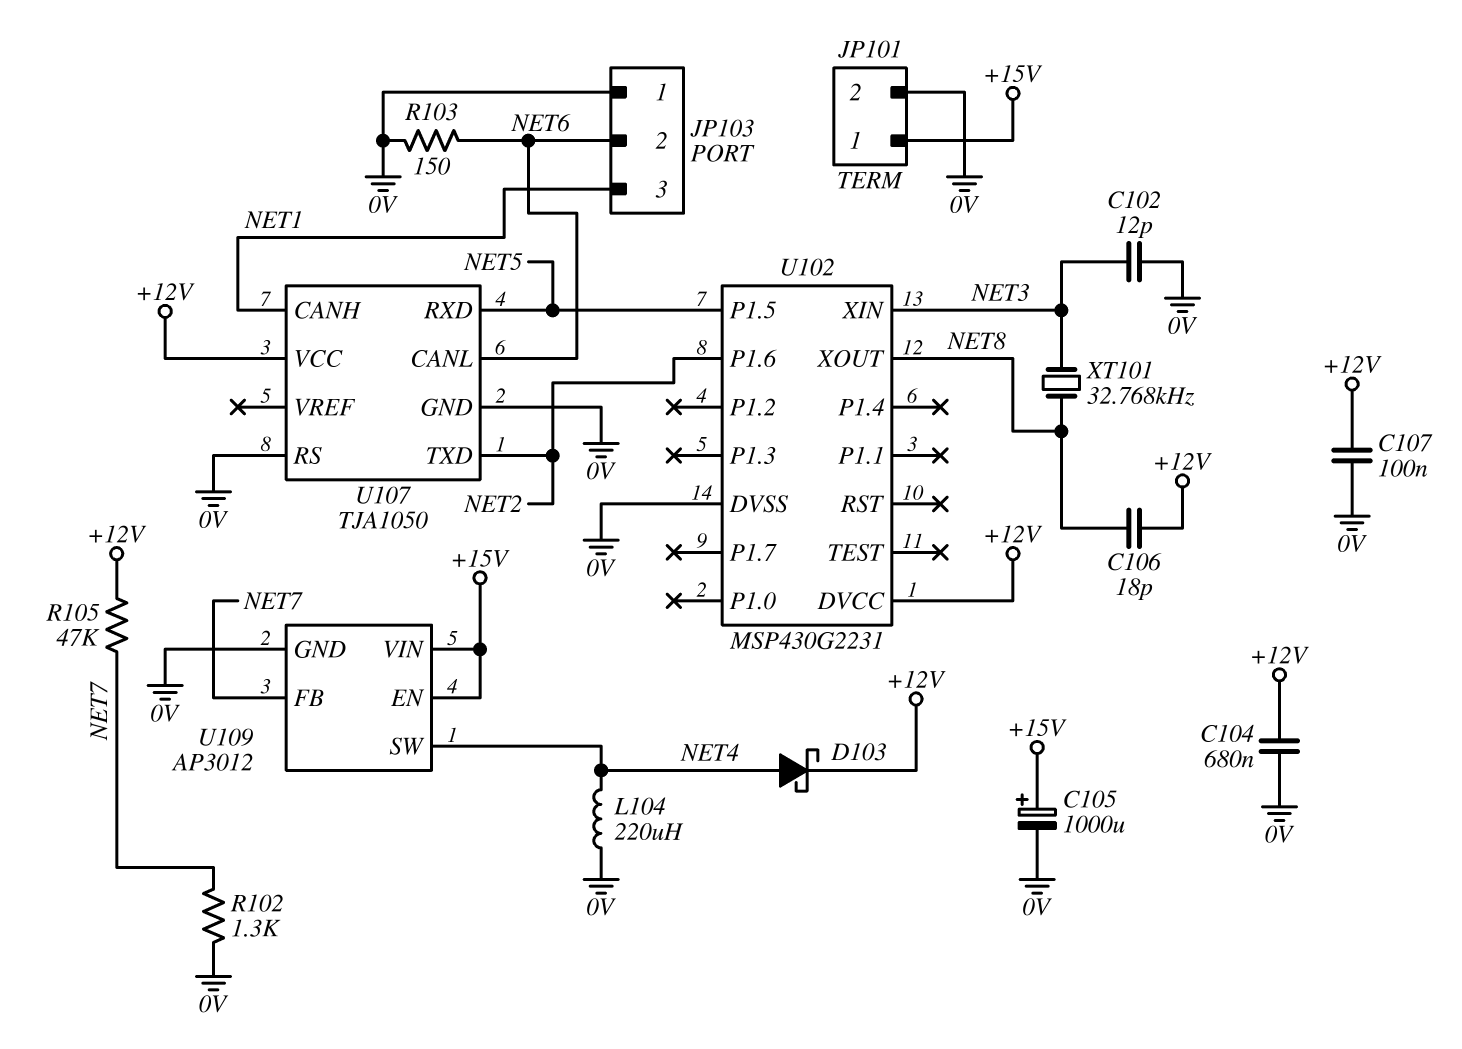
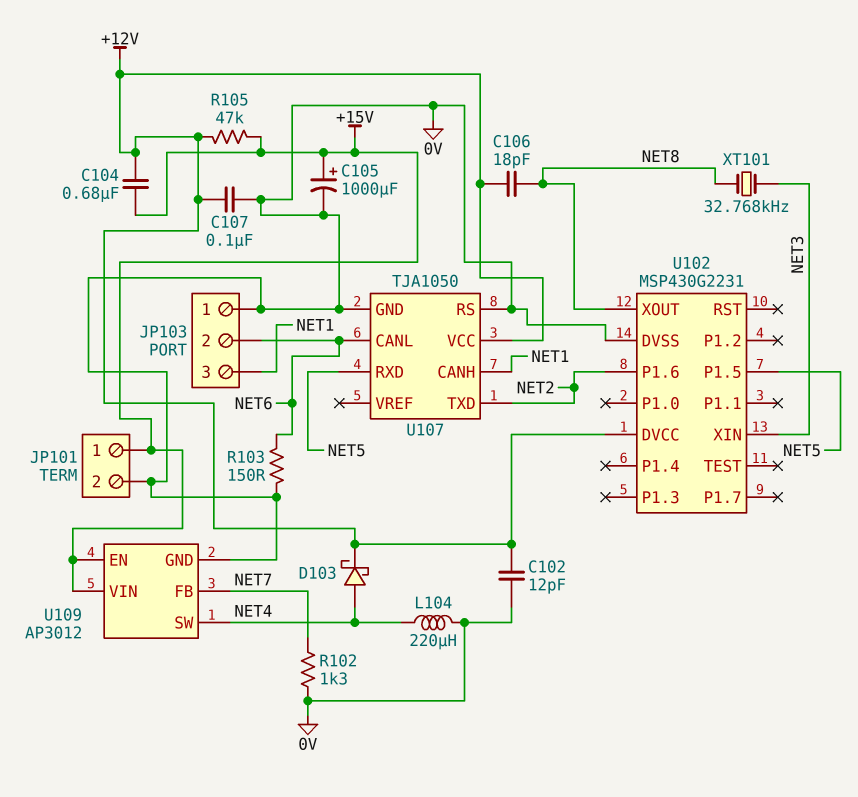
C102: 12pF (0V, NET3) -> 12pF (+12V, 0V)
C104: 680nF (+12V, 0V) -> 680nF (+12V, +15V)
R105: 47k (+12V, NET7) -> 47k (+12V, +15V)

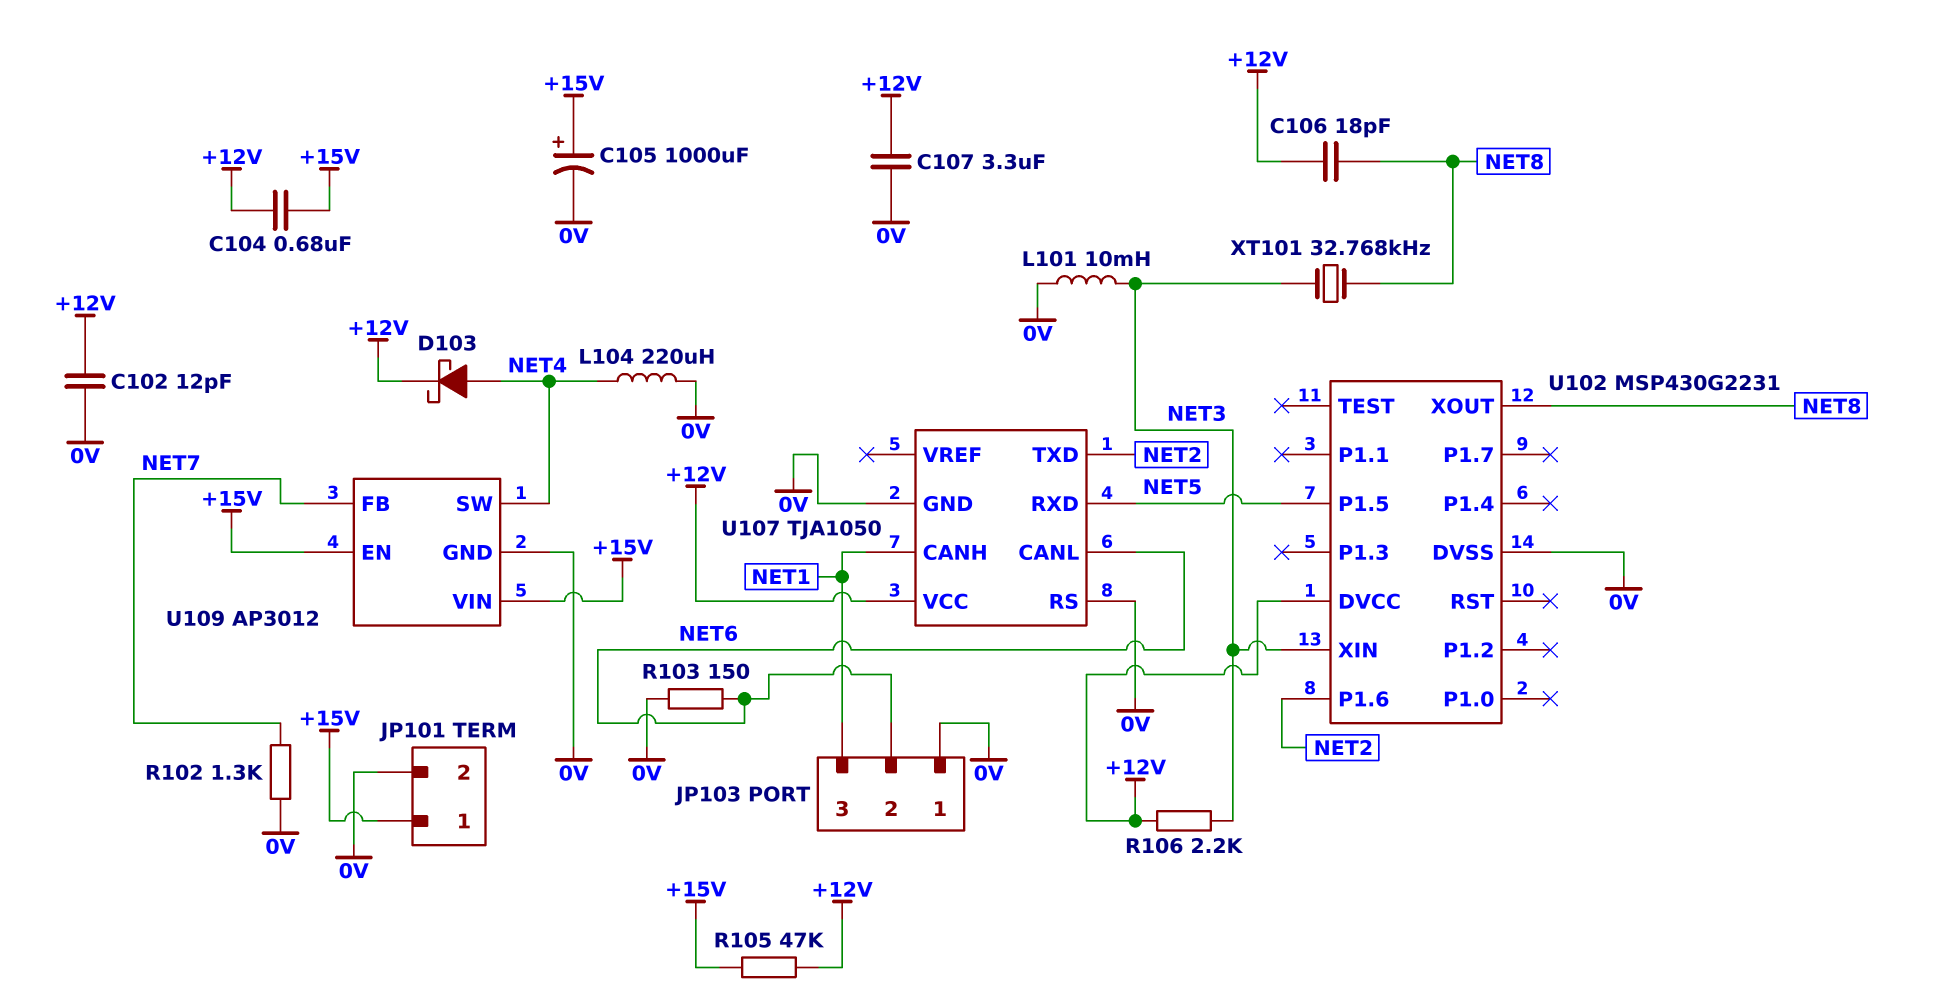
C107: 100nF (+12V, 0V) -> 3.3uF (+12V, 0V)
L101: none -> 10mH (0V, NET3)
R106: none -> 2.2k (+12V, NET3)

